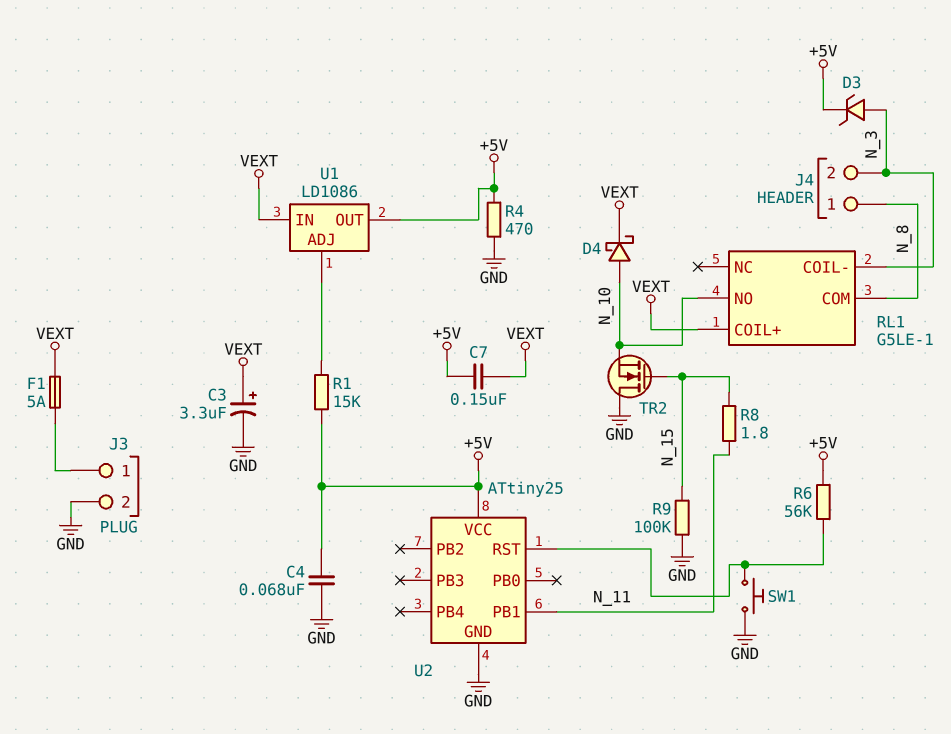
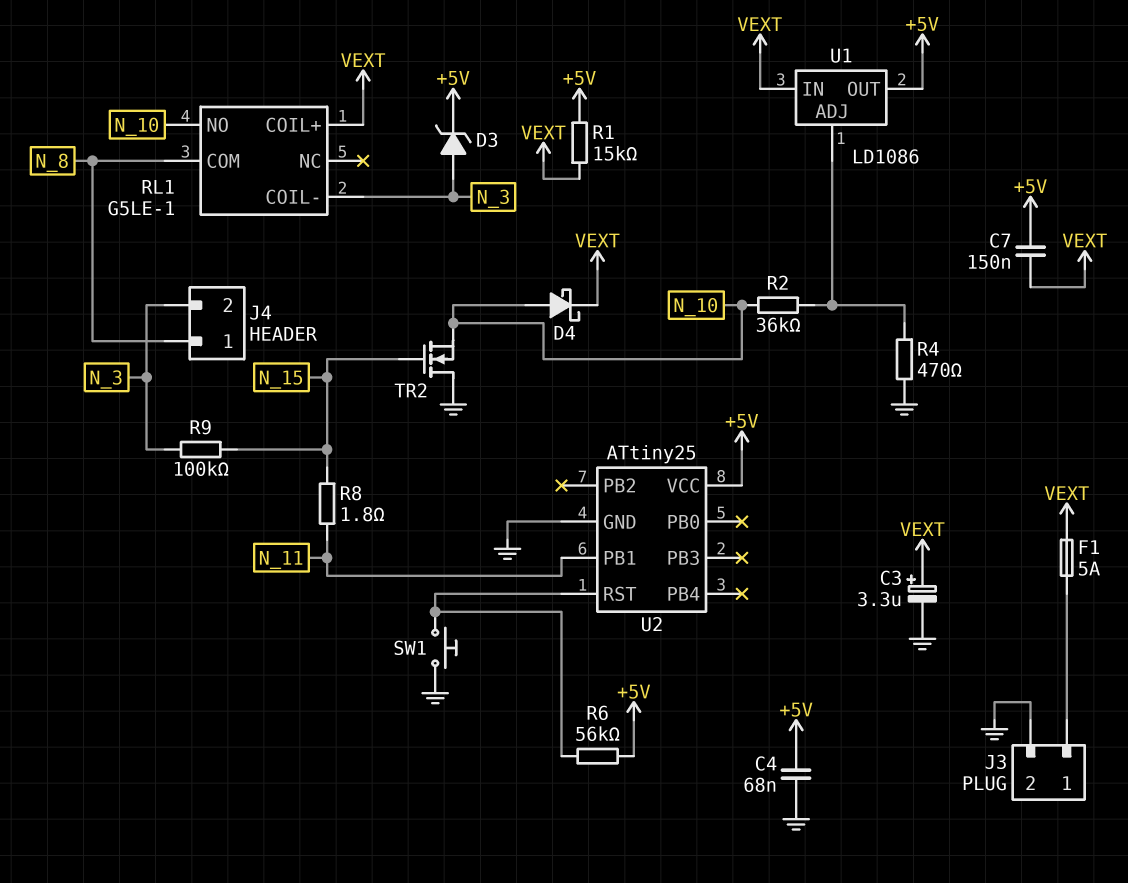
R1: 15k (+5V, U1/ADJ) -> 15k (+5V, VEXT)
R2: none -> 36k (N_10, U1/ADJ)
R4: 470 (+5V, GND) -> 470 (GND, U1/ADJ)
R9: 100k (GND, N_15) -> 100k (N_3, N_15)

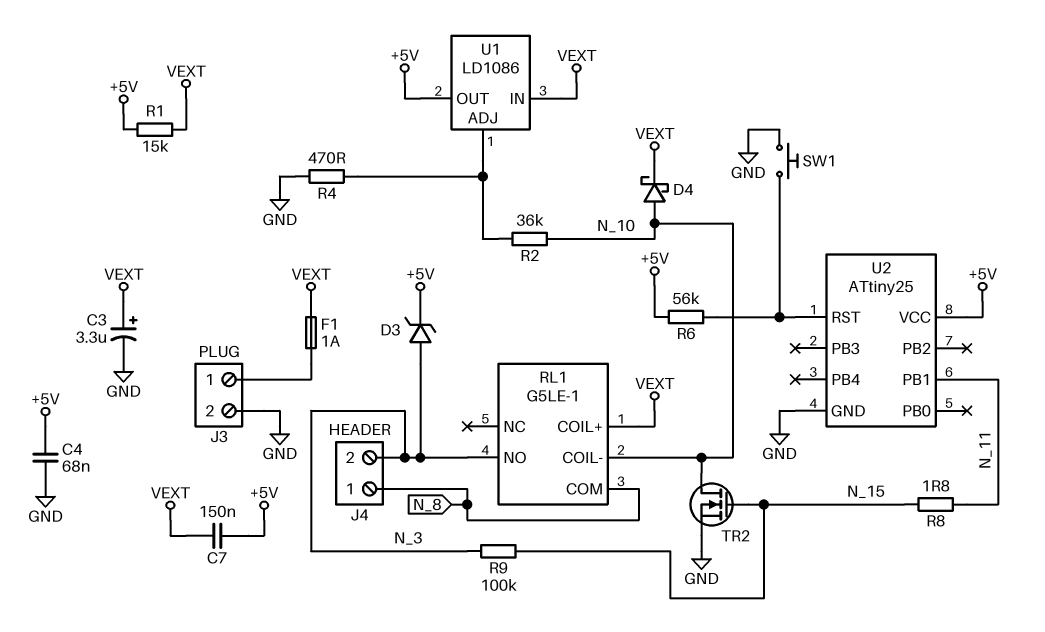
F1: 5A (J3/1, VEXT) -> 1A (J3/1, VEXT)
RL1 pin COIL-: N_3 -> N_10
RL1 pin NO: N_10 -> N_3
TR2: NMOS (G N_15, D GND, S N_10) -> NMOS (G N_15, D N_10, S GND)

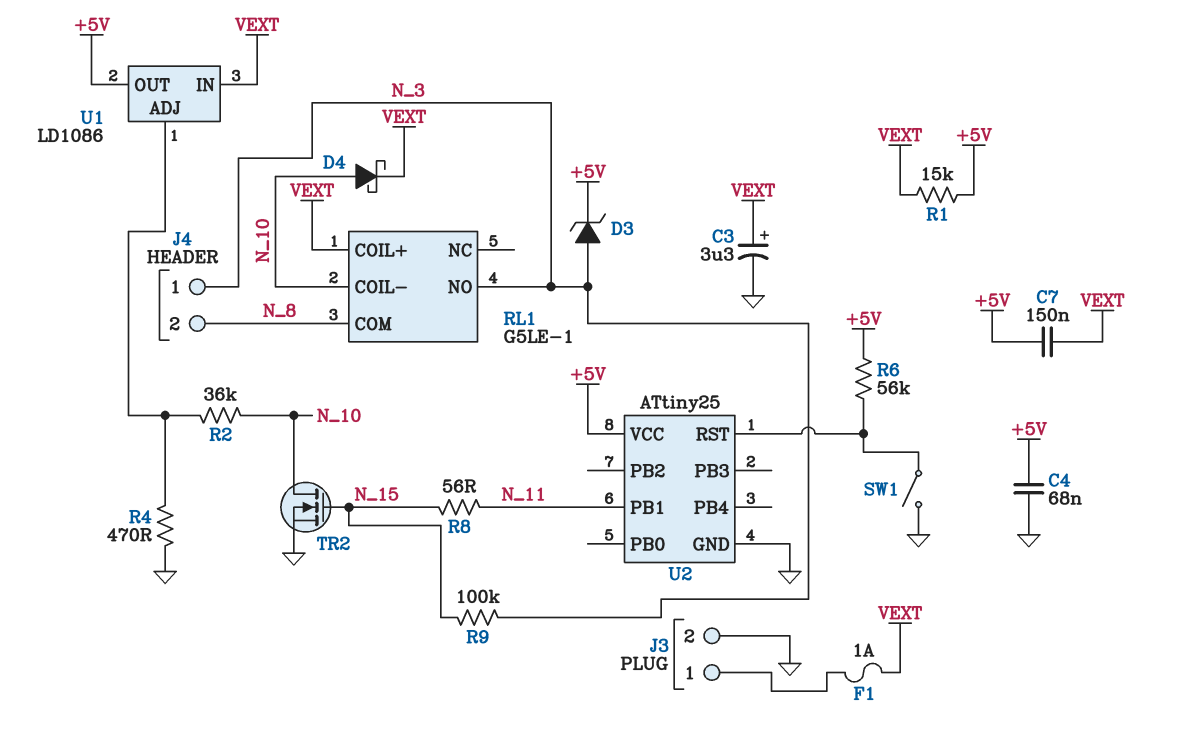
J4 pin 1: N_8 -> N_3
J4 pin 2: N_3 -> N_8
R8: 1.8 (N_11, N_15) -> 56 (N_11, N_15)
SW1: button (GND, U2/RST) -> switch (GND, U2/RST)

